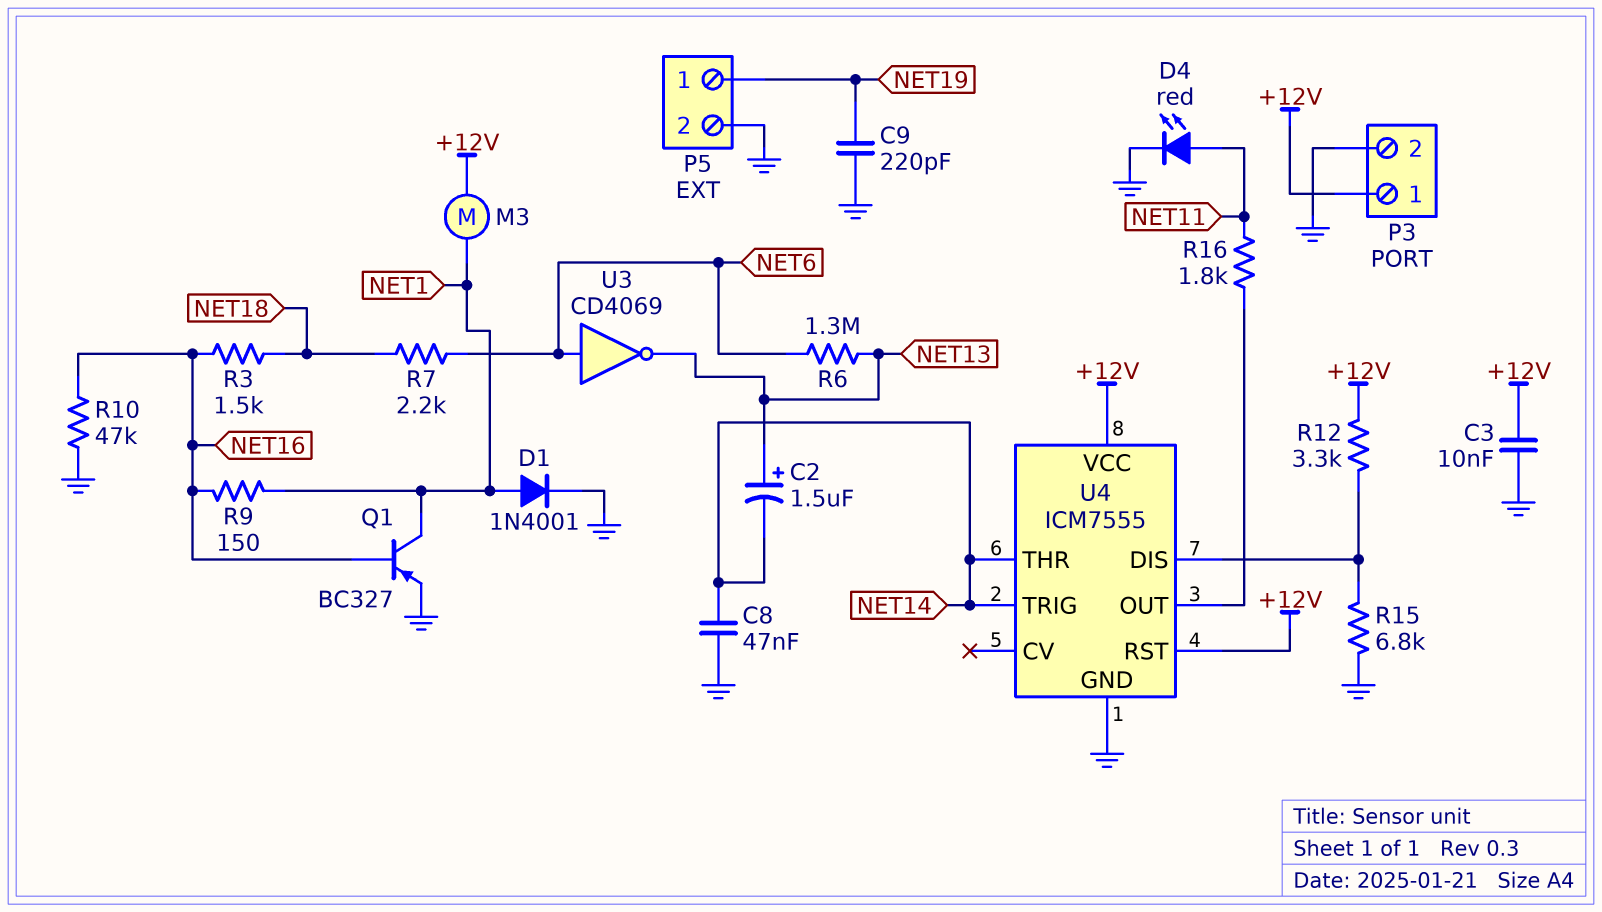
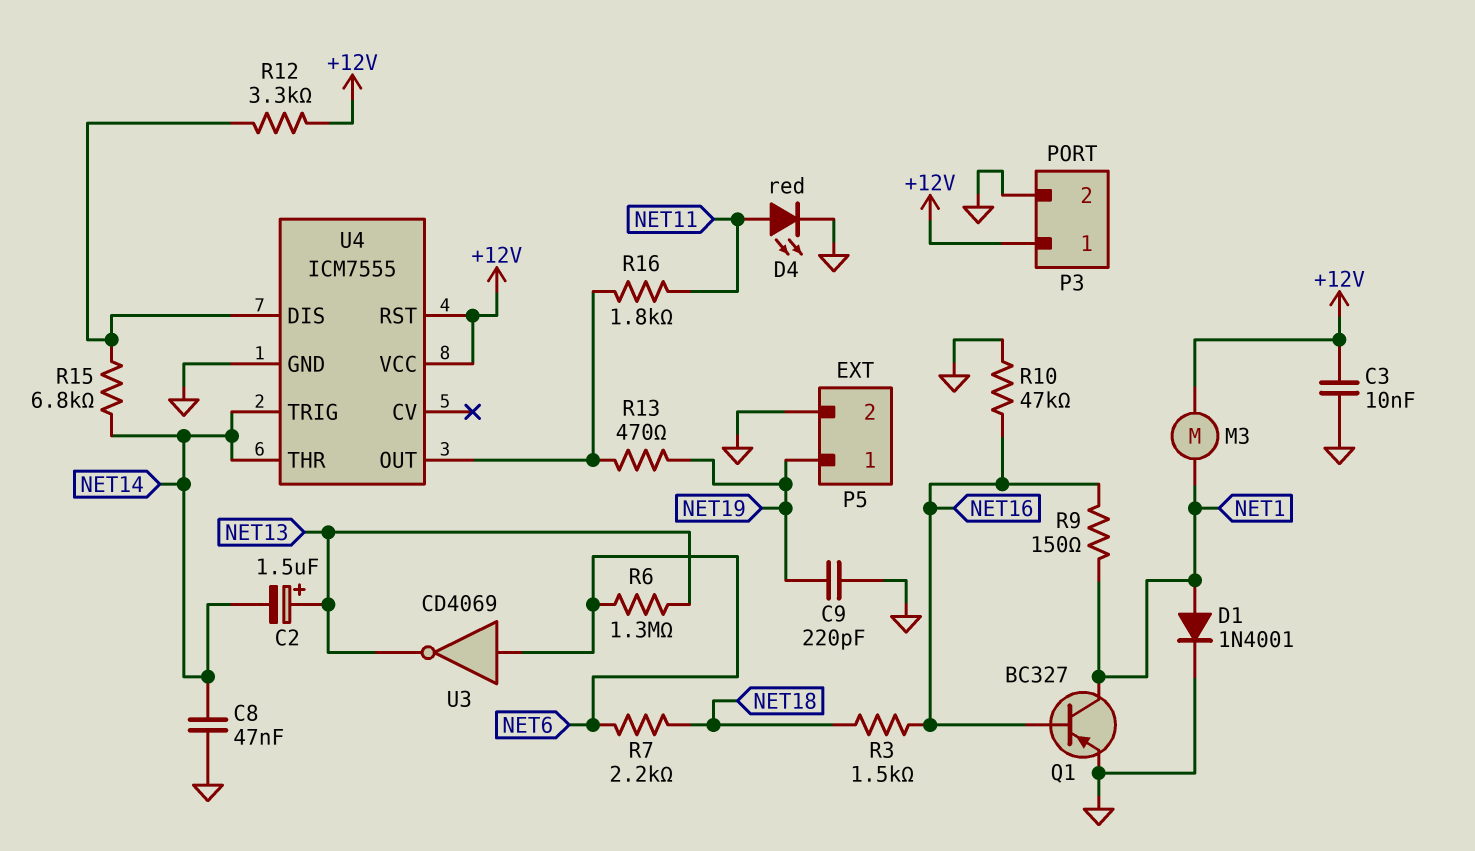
R13: none -> 470 (NET19, U4/OUT)
R15: 6.8k (GND, U4/DIS) -> 6.8k (NET14, U4/DIS)

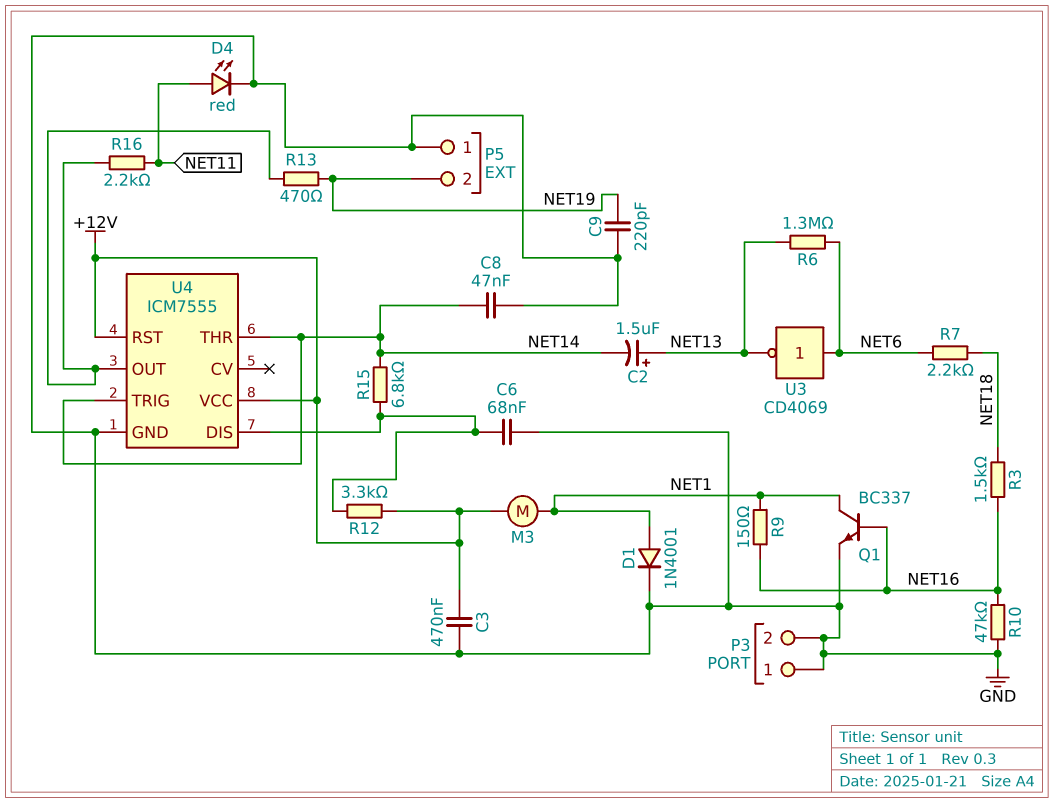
C3: 10nF (+12V, GND) -> 470nF (+12V, GND)
C6: none -> 68nF (GND, U4/DIS)
P3 pin 1: +12V -> GND
P5 pin 1: NET19 -> GND
P5 pin 2: GND -> NET19
Q1: PNP BC327 (B NET16, C NET1, E GND) -> NPN BC337 (B NET16, C NET1, E GND)
R16: 1.8k (NET11, U4/OUT) -> 2.2k (NET11, U4/OUT)

